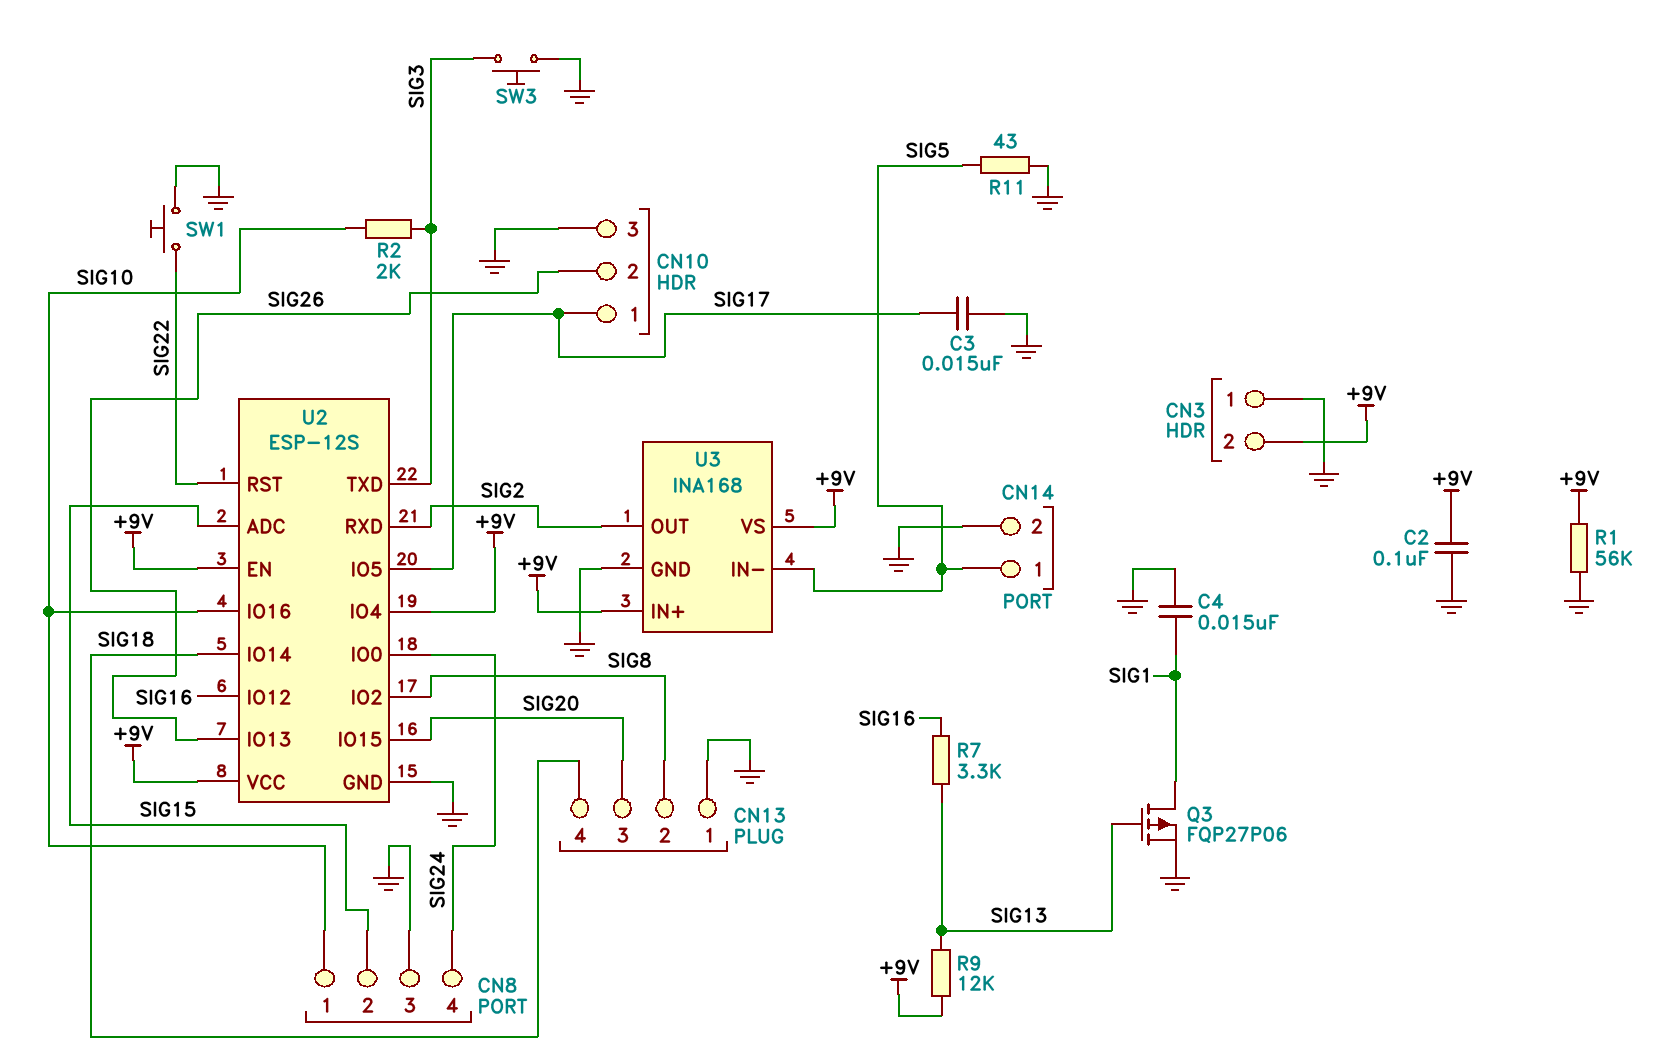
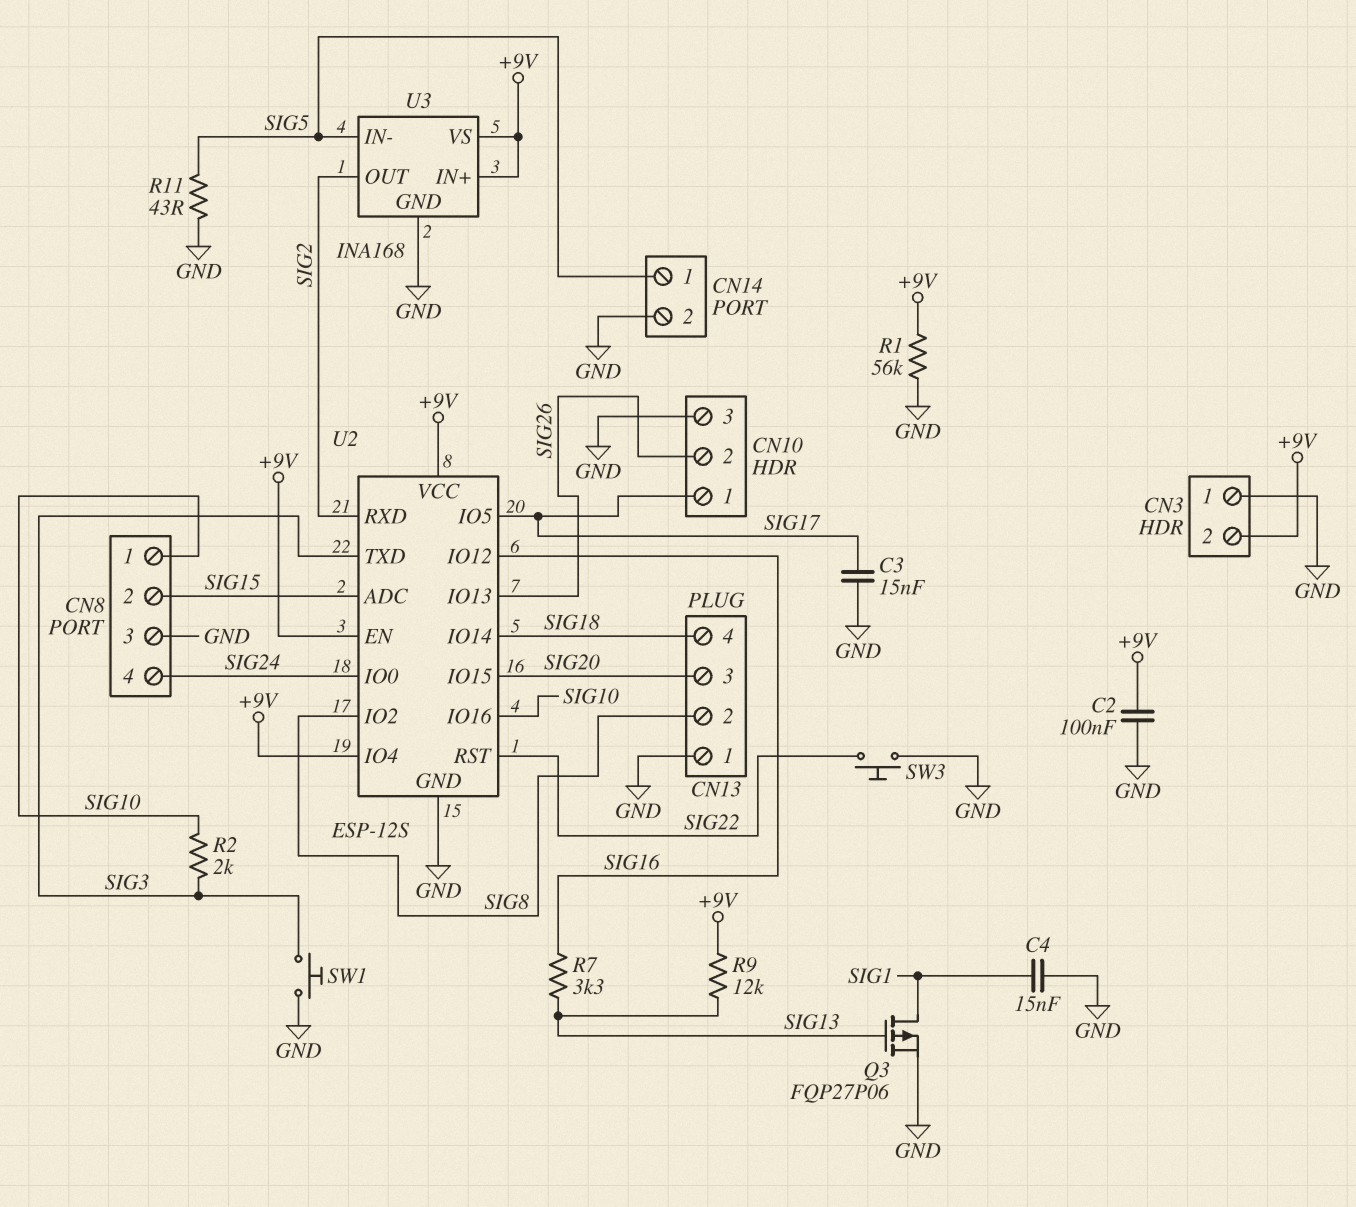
SW1: button (GND, SIG22) -> button (GND, SIG3)
SW3: button (GND, SIG3) -> button (GND, SIG22)

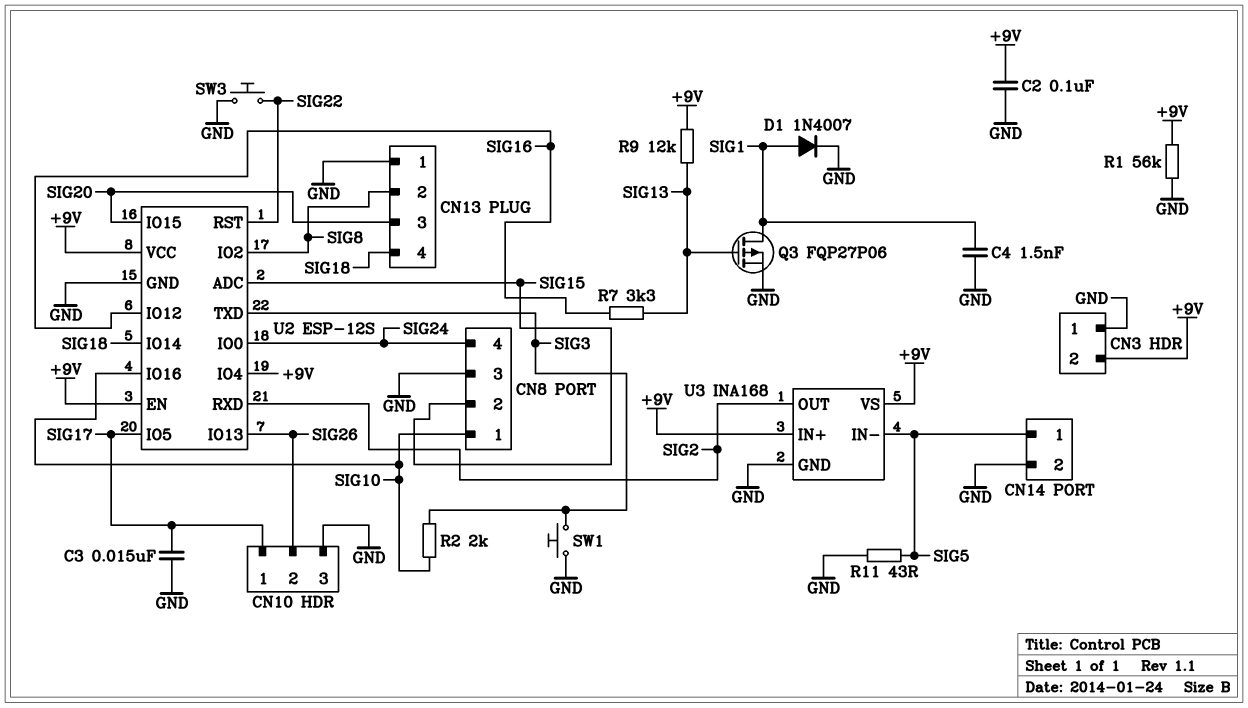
C4: 15nF (GND, SIG1) -> 1.5nF (GND, SIG1)
D1: none -> diode 1N4007 (A SIG1, K GND)

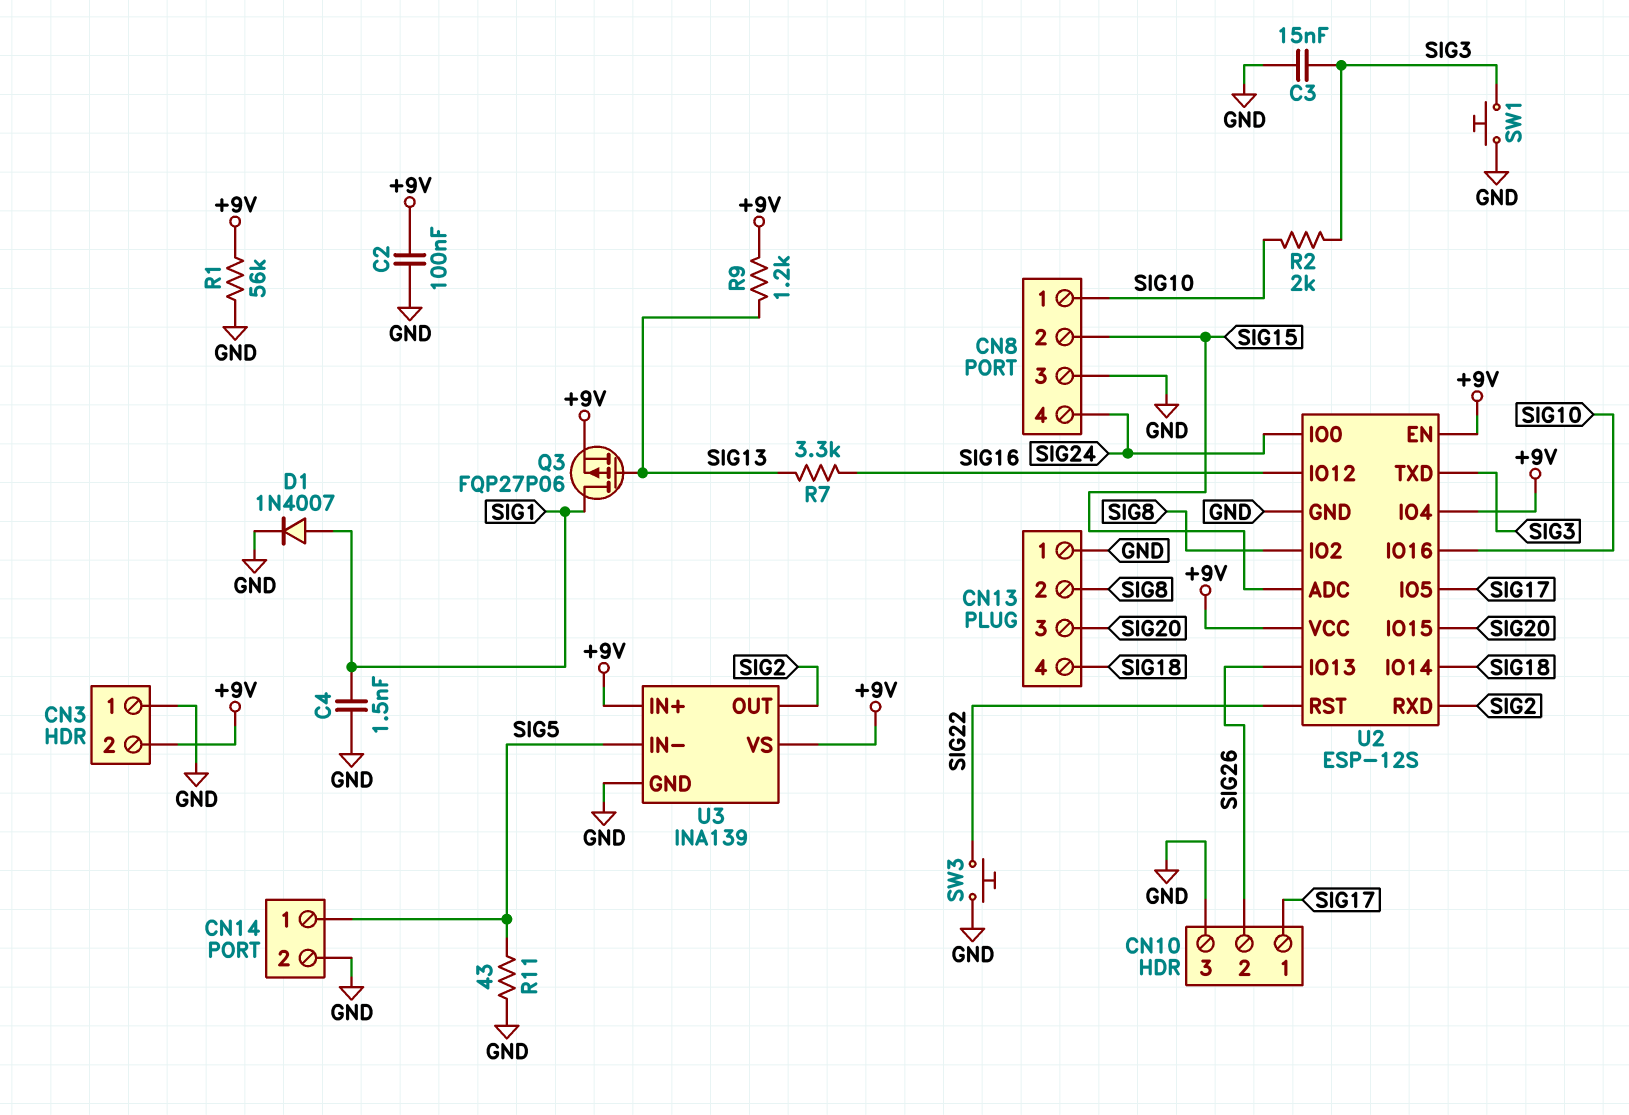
C3: 15nF (GND, SIG17) -> 15nF (GND, SIG3)
Q3: PMOS FQP27P06 (G SIG13, D SIG1, S GND) -> PMOS FQP27P06 (G SIG13, D SIG1, S +9V)
R9: 12k (+9V, SIG13) -> 1.2k (+9V, SIG13)
U3: INA168 -> INA139

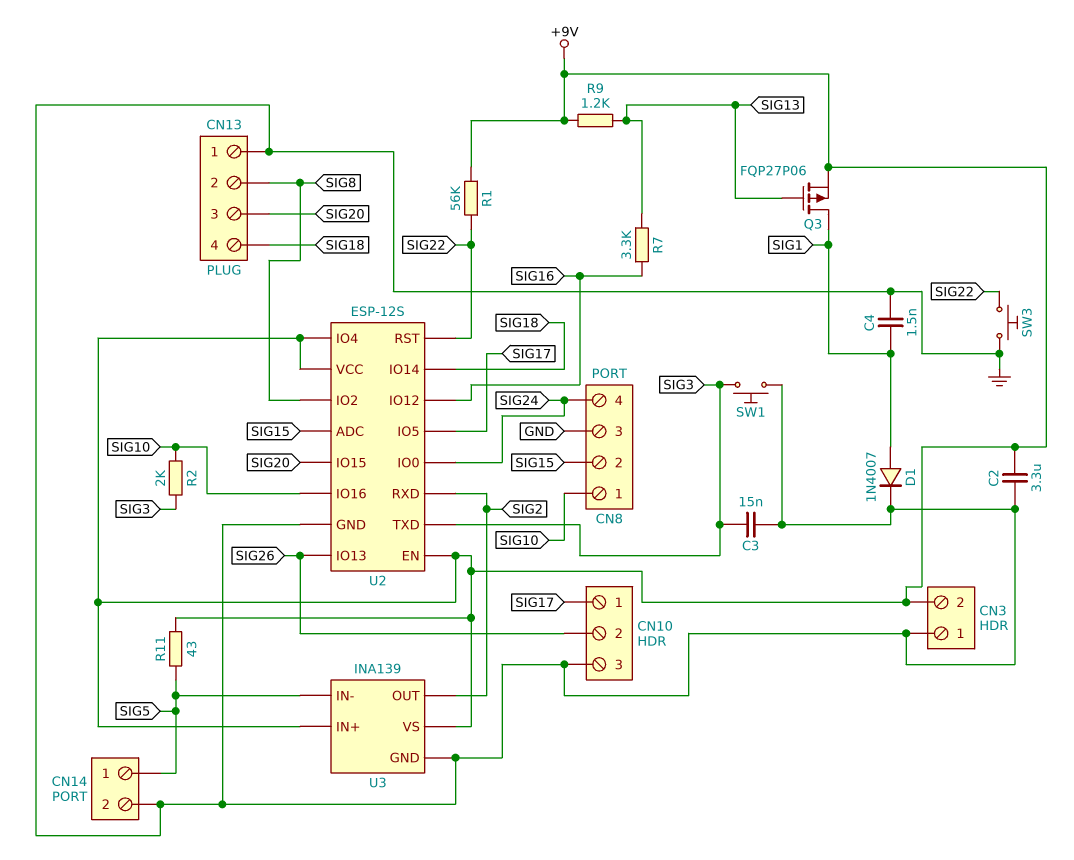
C2: 100nF (+9V, GND) -> 3.3uF (+9V, GND)
R1: 56k (+9V, GND) -> 56k (+9V, SIG22)
R11: 43 (GND, SIG5) -> 43 (+9V, SIG5)

